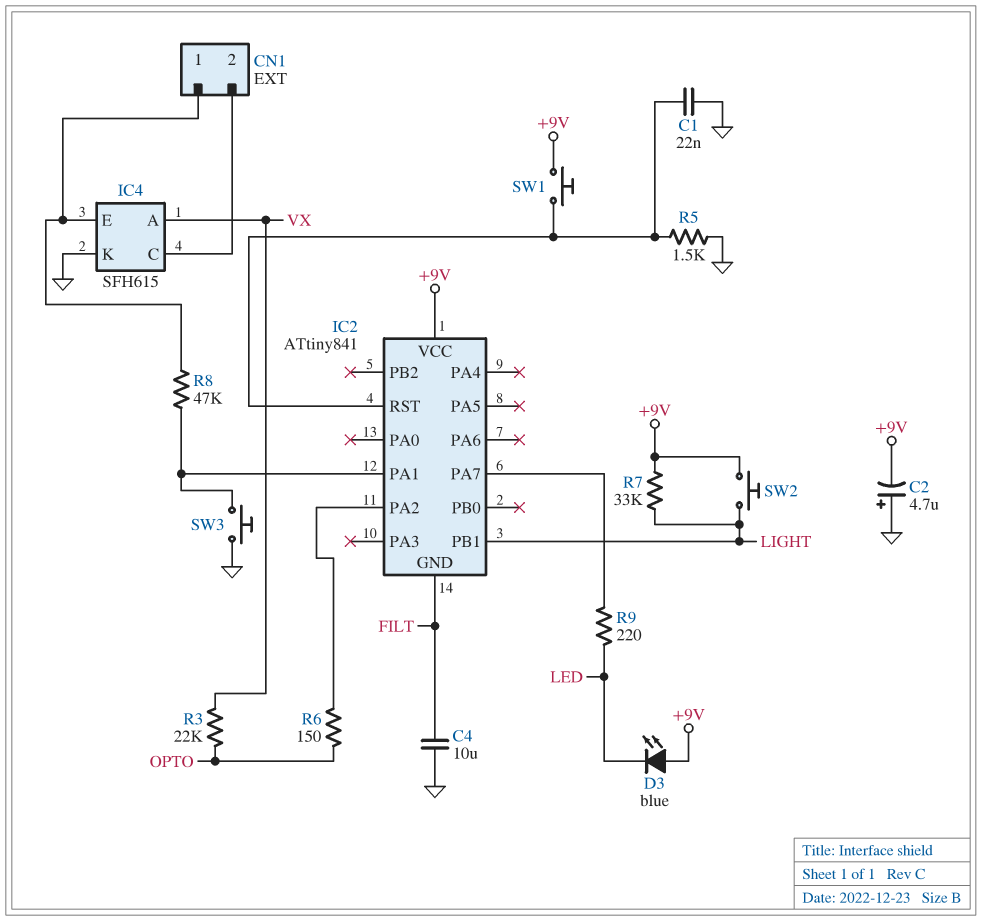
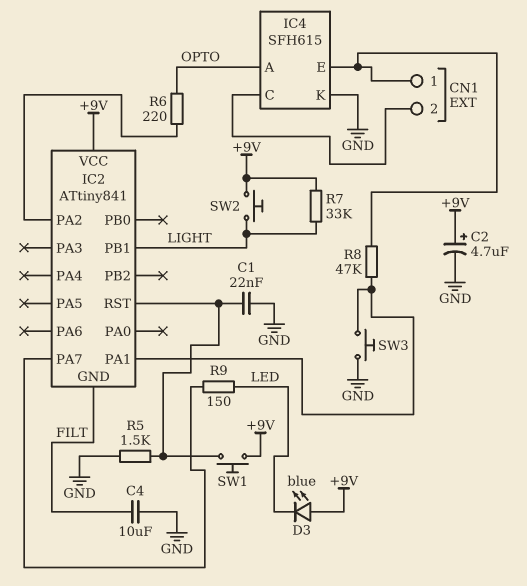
C2: 4.7uF (plus GND, minus +9V) -> 4.7uF (plus +9V, minus GND)
IC4 pin A: VX -> OPTO
R3: 22k (OPTO, VX) -> none
R6: 150 (IC2/PA2, OPTO) -> 220 (IC2/PA2, OPTO)
R9: 220 (IC2/PA7, LED) -> 150 (IC2/PA7, LED)

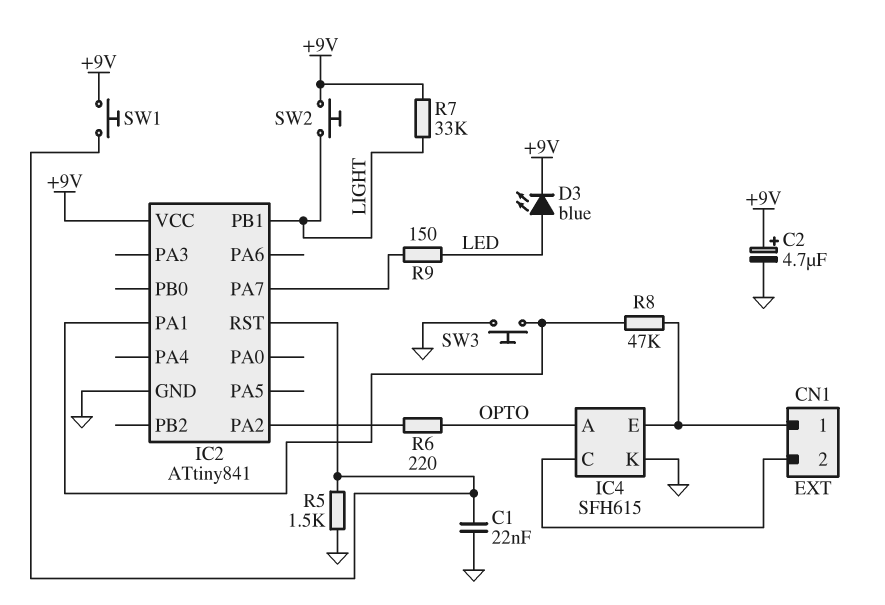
C4: 10uF (FILT, GND) -> none
D3: LED blue (A +9V, K LED) -> LED blue (A LED, K +9V)
IC2 pin GND: FILT -> GND

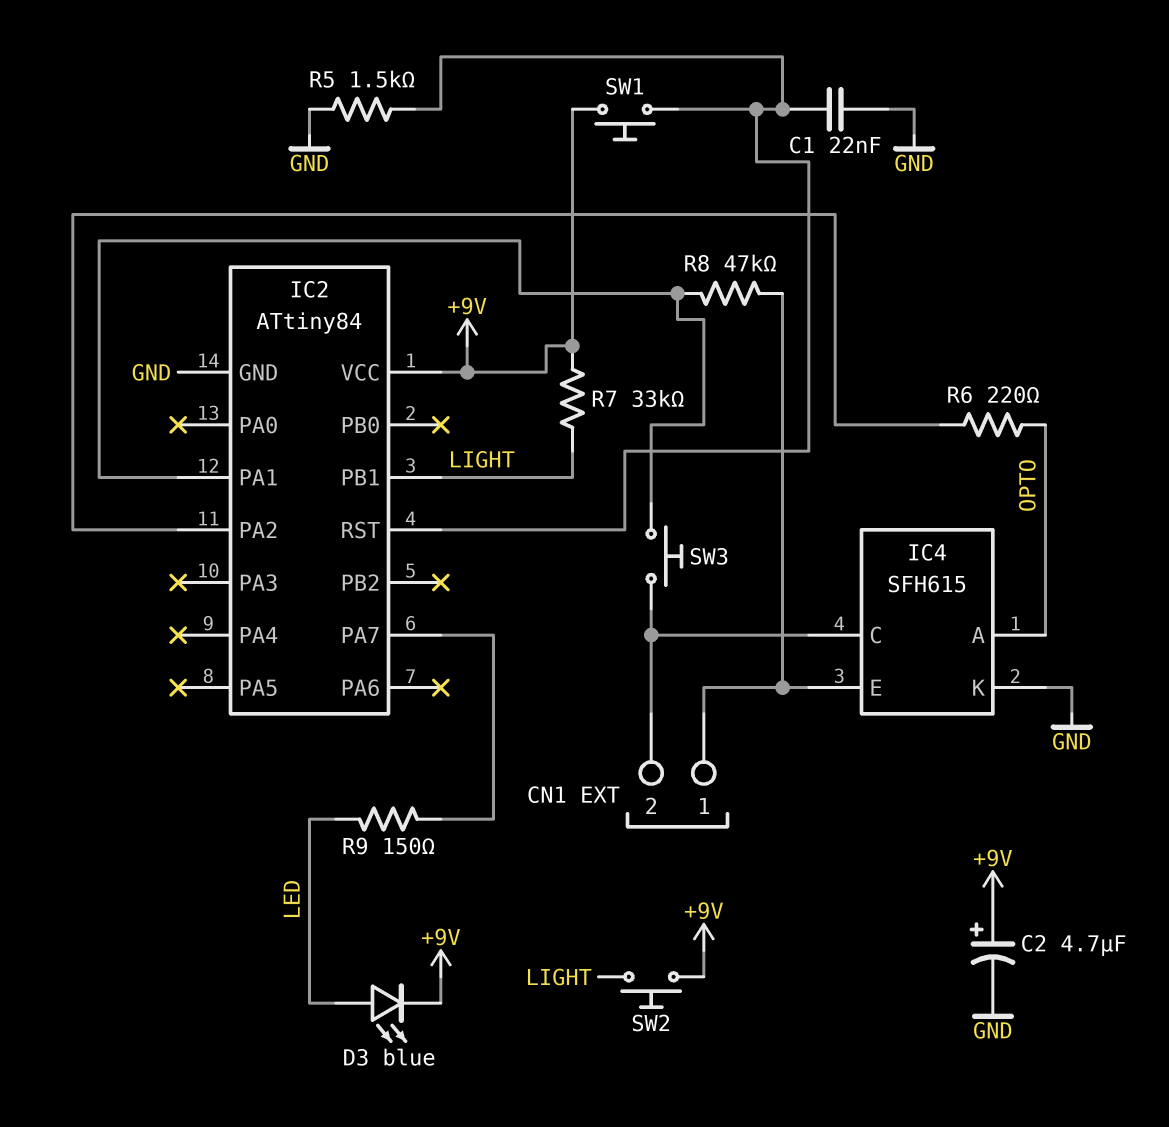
IC2: ATtiny841 -> ATtiny84
SW3: button (GND, IC2/PA1) -> button (CN1/2, IC2/PA1)

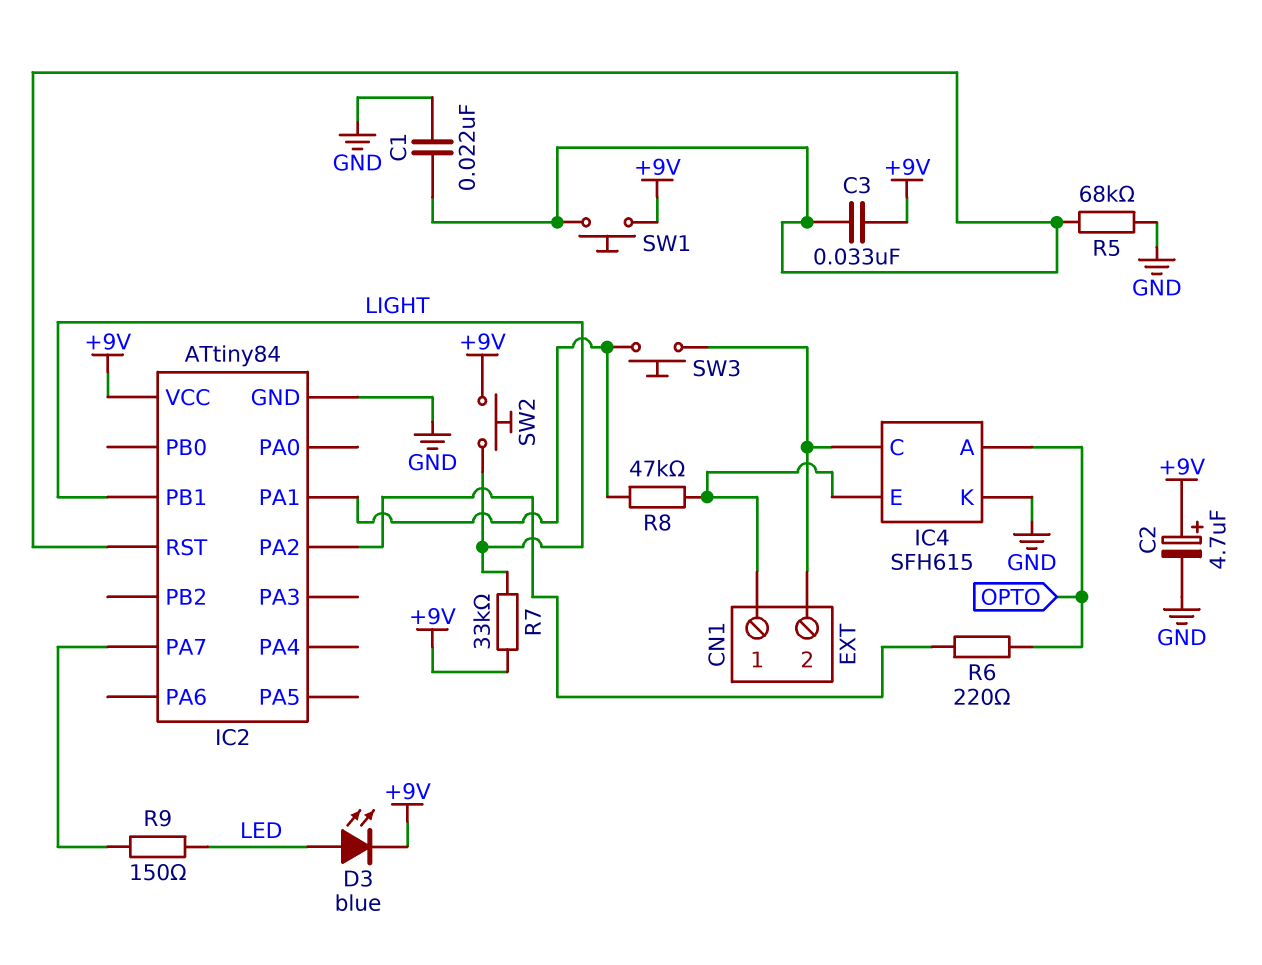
C3: none -> 33nF (+9V, IC2/RST)
R5: 1.5k (GND, IC2/RST) -> 68k (GND, IC2/RST)

